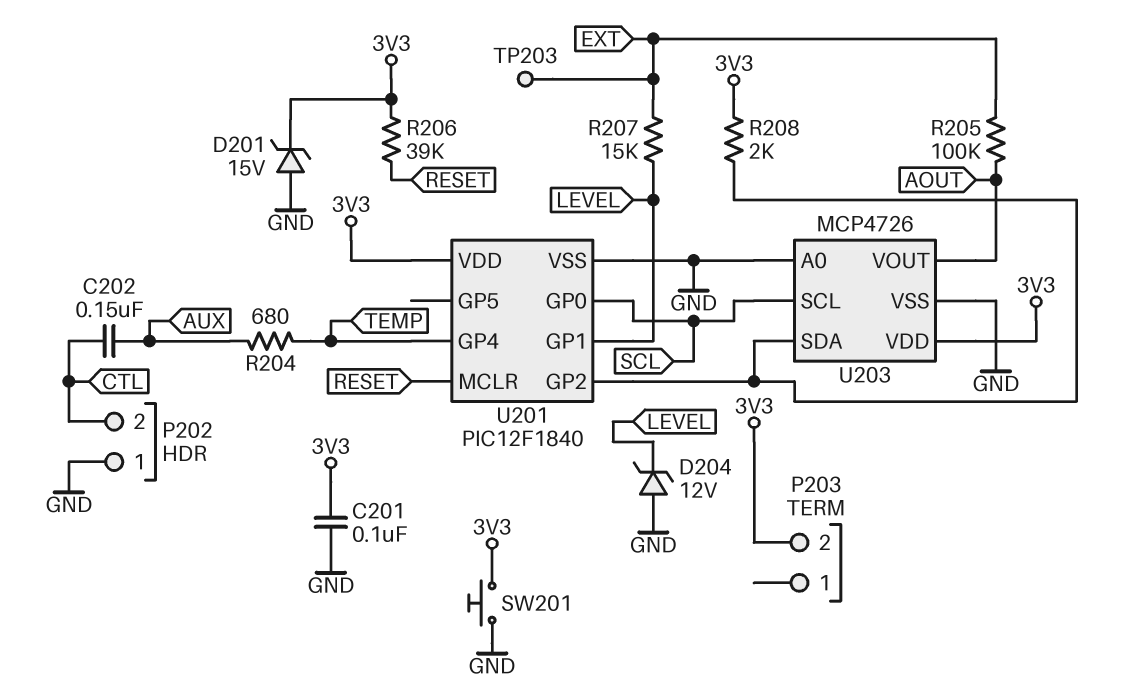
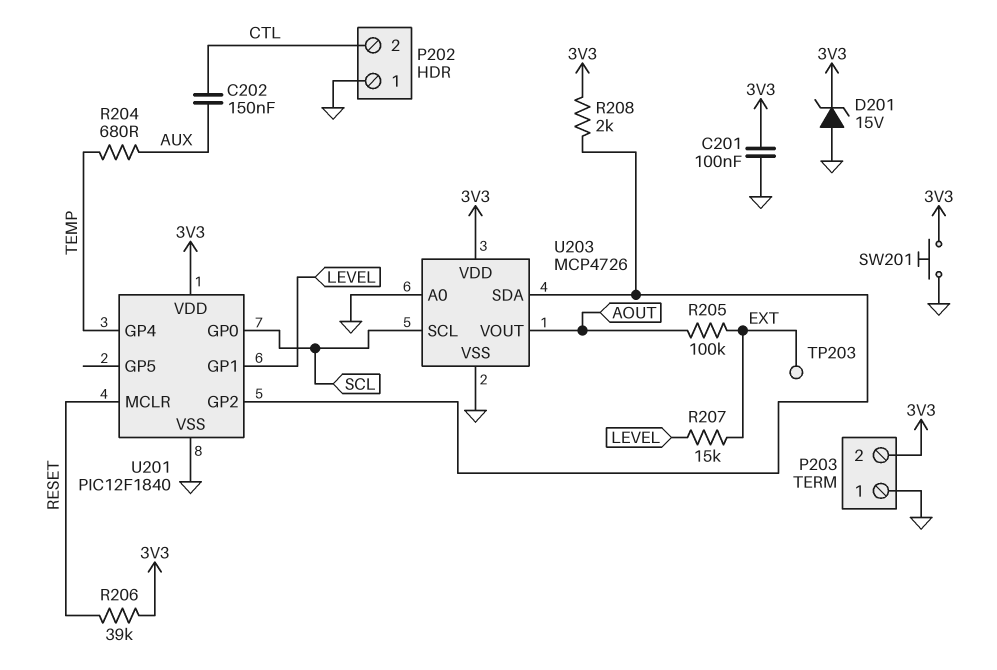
D204: zener 12V (A GND, K LEVEL) -> none
P203 pin 1: none -> GND

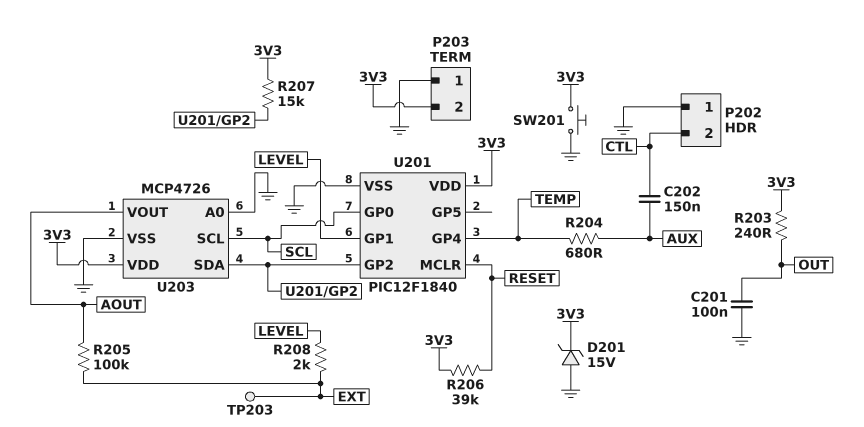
C201: 100nF (3V3, GND) -> 100nF (GND, OUT)
R203: none -> 240 (3V3, OUT)
R207: 15k (EXT, LEVEL) -> 15k (3V3, U201/GP2)
R208: 2k (3V3, U201/GP2) -> 2k (EXT, LEVEL)

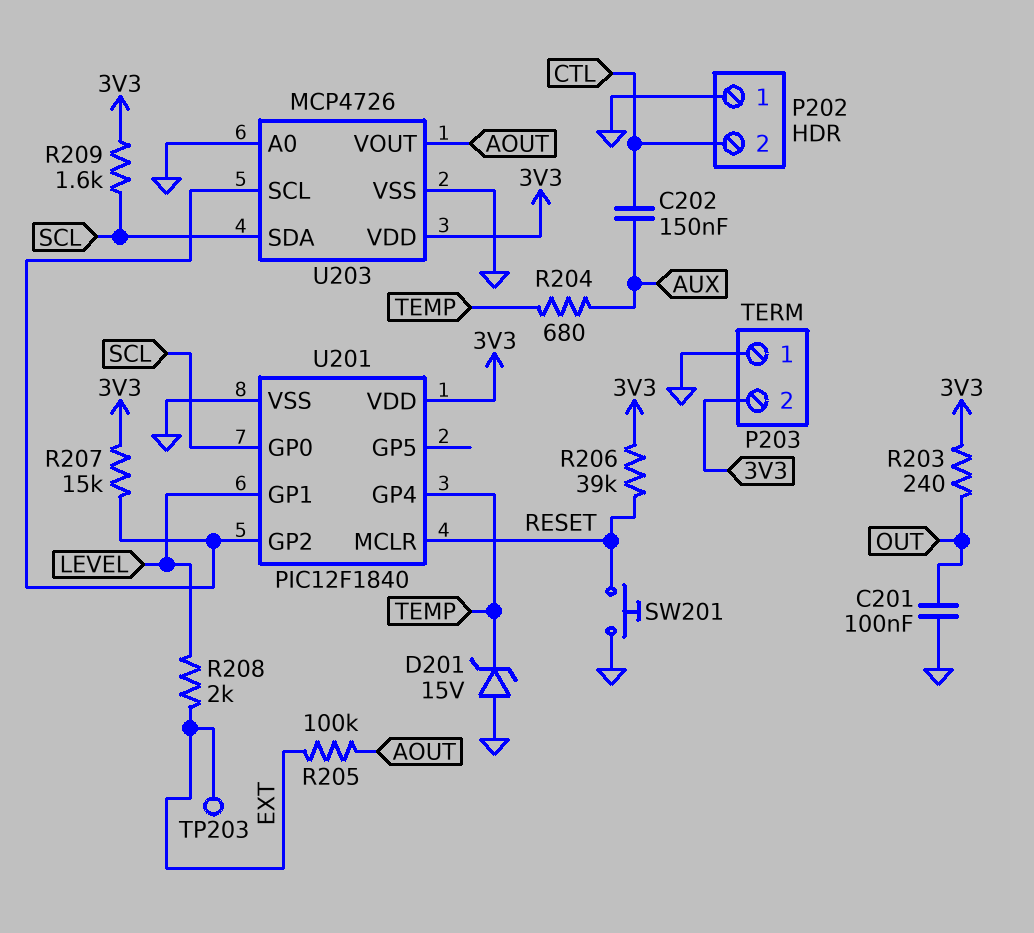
D201: zener 15V (A GND, K 3V3) -> zener 15V (A GND, K TEMP)
R209: none -> 1.6k (3V3, SCL)
SW201: button (3V3, GND) -> button (GND, RESET)
U203 pin SCL: SCL -> U201/GP2
U203 pin SDA: U201/GP2 -> SCL

